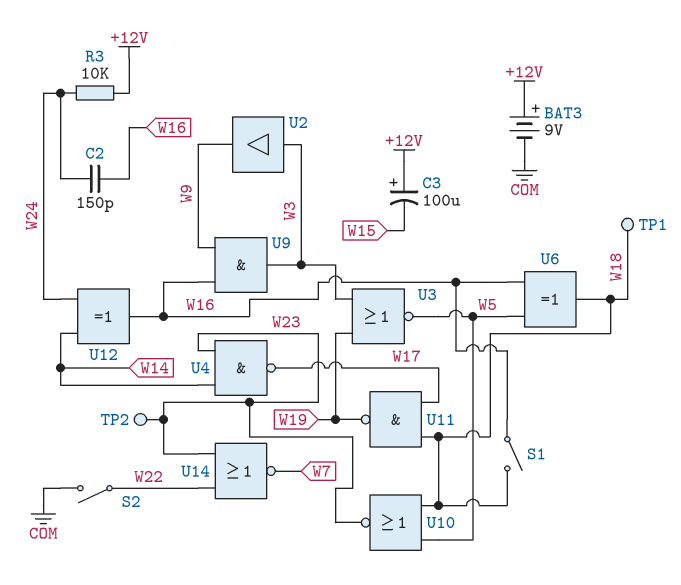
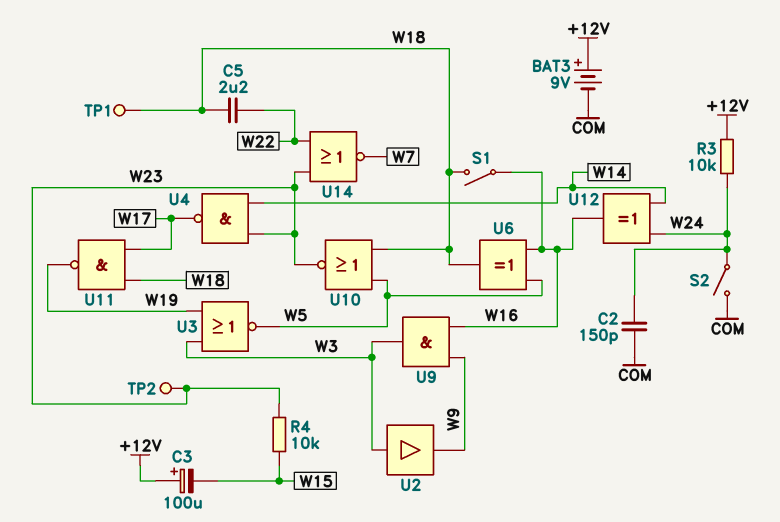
C2: 150pF (W16, W24) -> 150pF (COM, W24)
C5: none -> 2.2uF (W18, W22)
R4: none -> 10k (W15, W23)
S2: switch (COM, W22) -> switch (COM, W24)

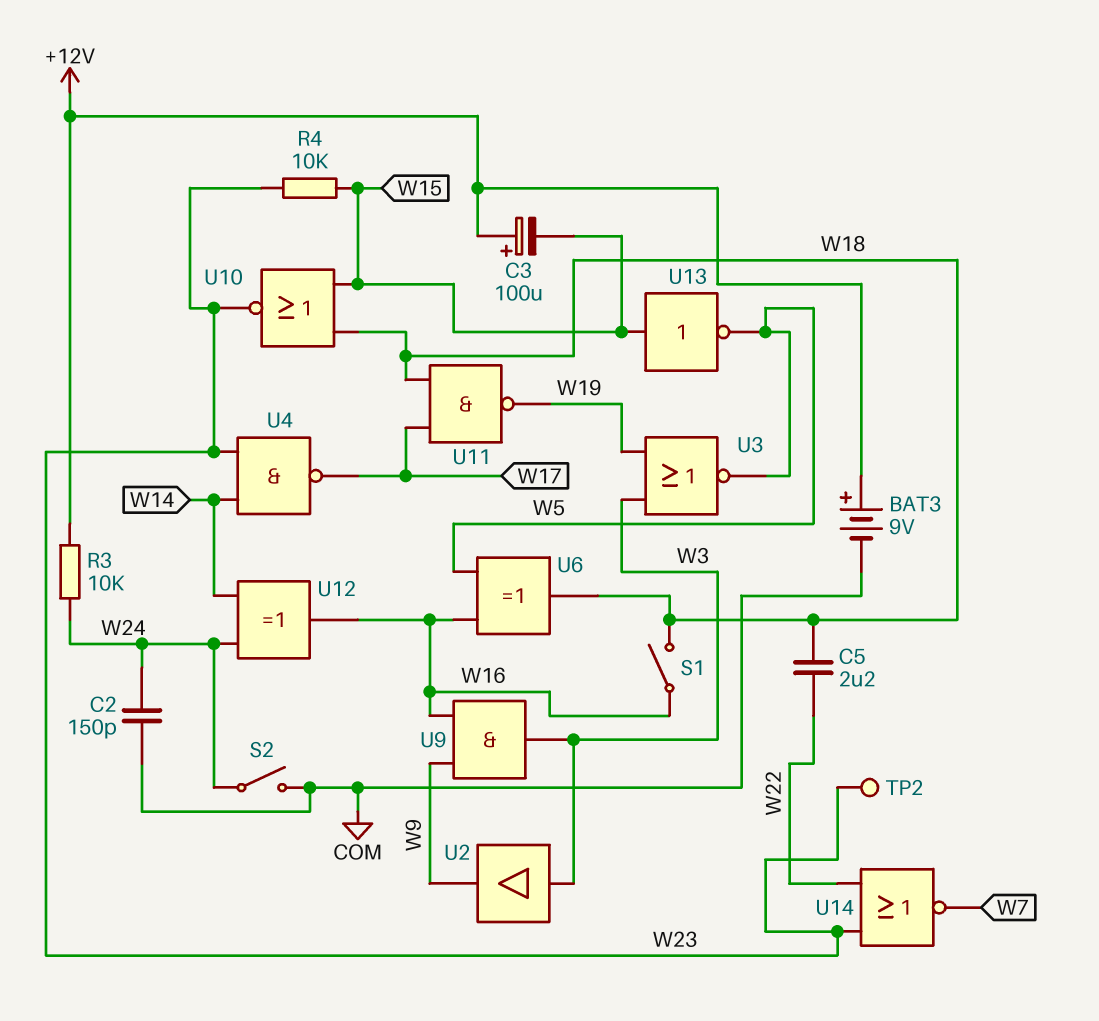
TP1: test point (W18) -> none
U10: NOR (in W5, in W18, out W23) -> NOR (in W15, in W18, out W23)
U13: none -> NOT (in W15, out W5)

